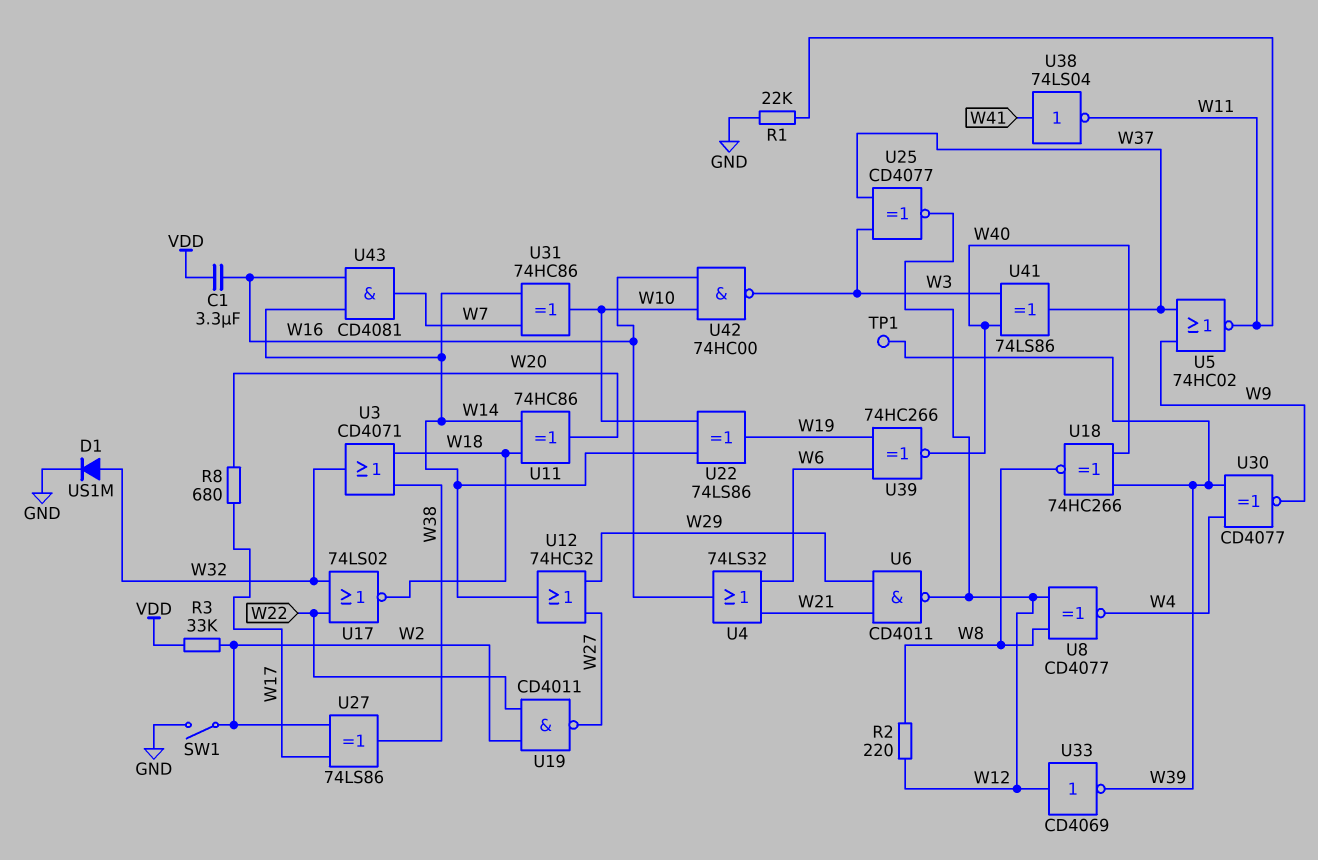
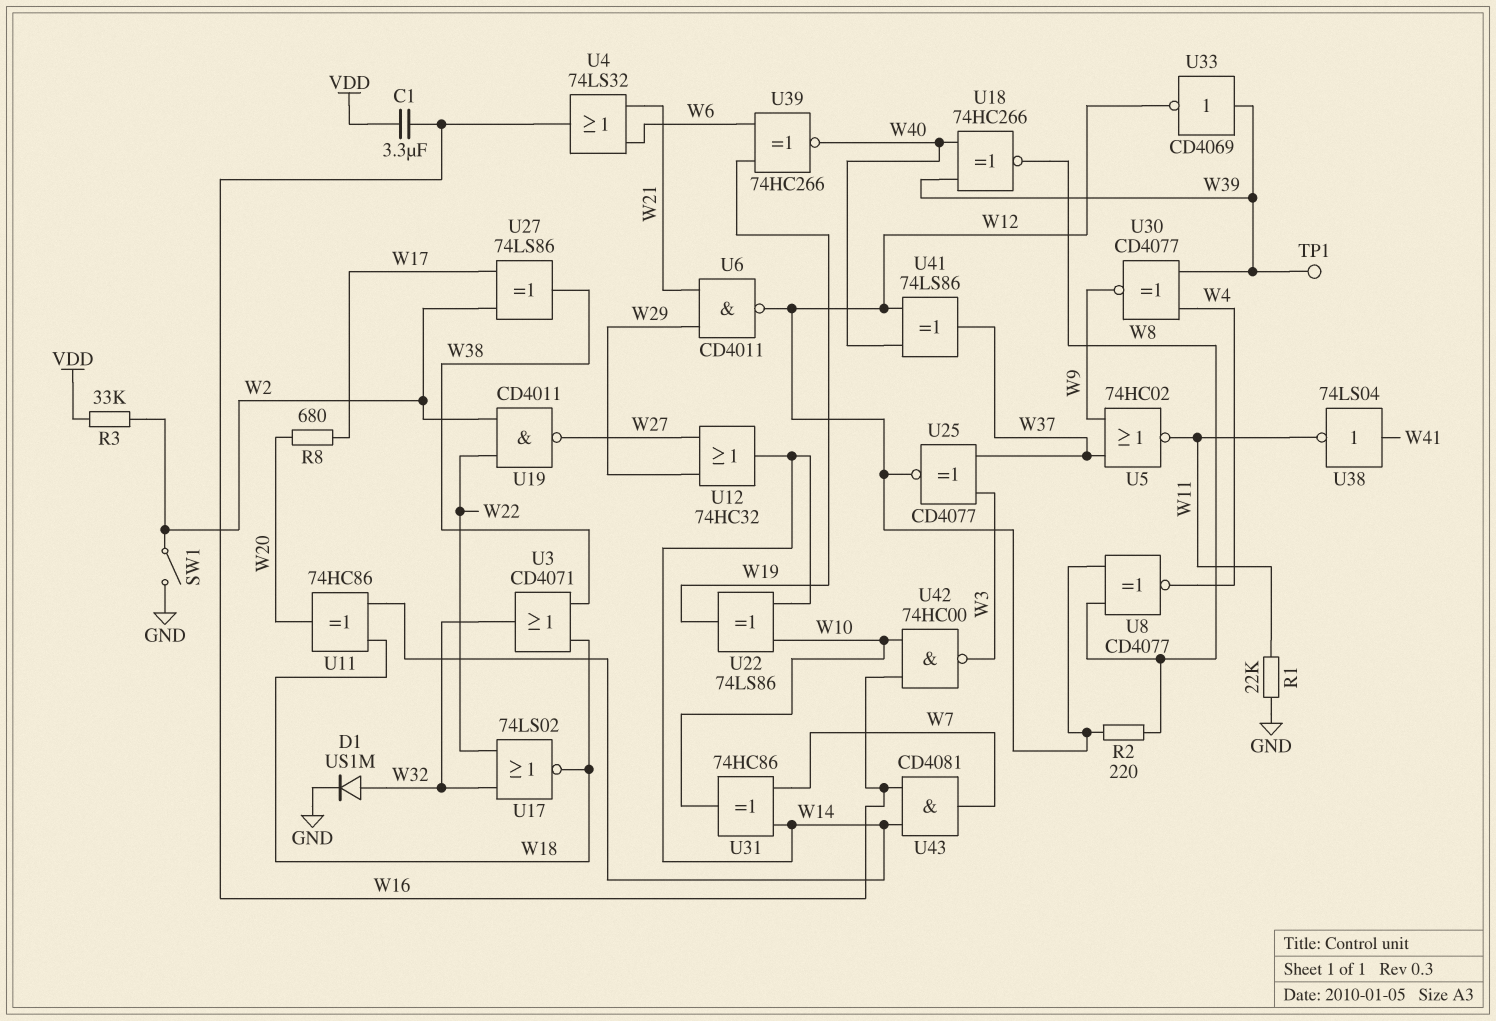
U33: NOT CD4069 (in W12, out W39) -> NOT CD4069 (in W39, out W12)
U41: XOR 74LS86 (in W3, in W40, out W37) -> XOR 74LS86 (in W12, in W40, out W37)

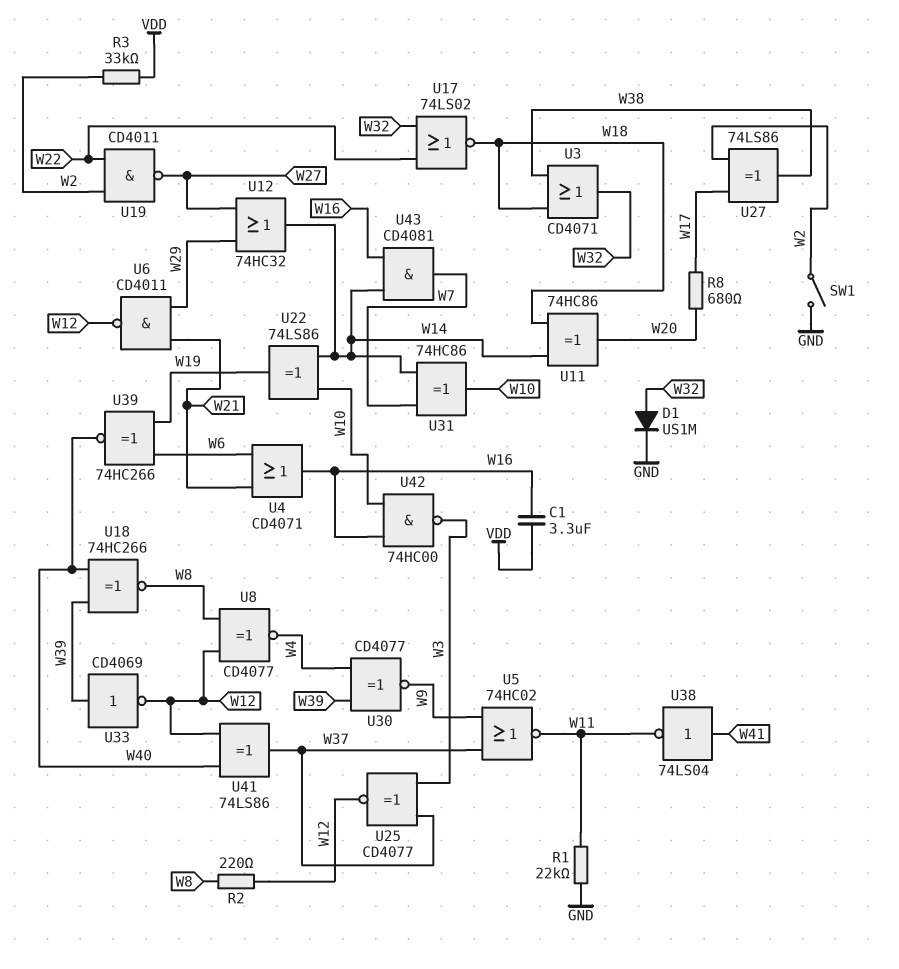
TP1: test point (W39) -> none
U4: OR 74LS32 (in W6, in W21, out W16) -> OR CD4071 (in W6, in W21, out W16)

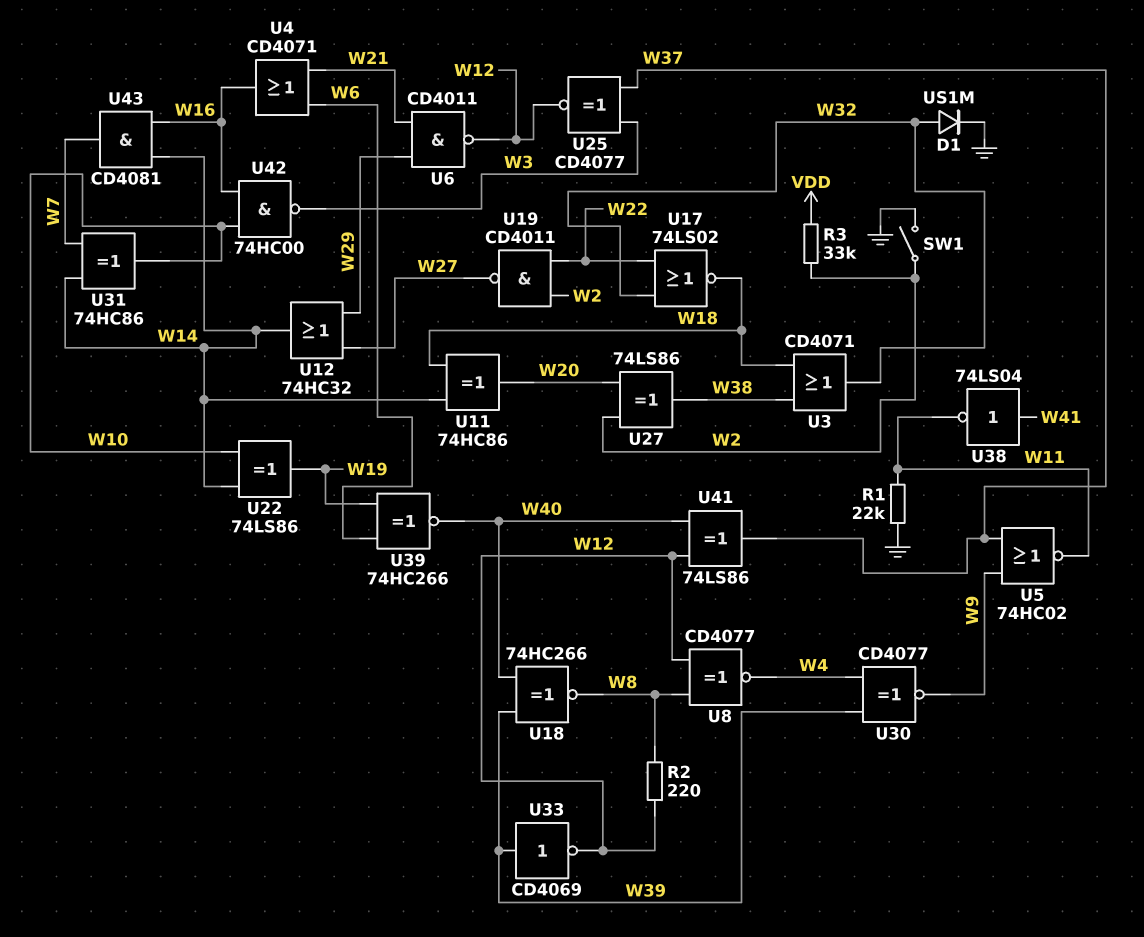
C1: 3.3uF (VDD, W16) -> none
R8: 680 (W17, W20) -> none
U27: XOR 74LS86 (in W2, in W17, out W38) -> XOR 74LS86 (in W2, in W20, out W38)

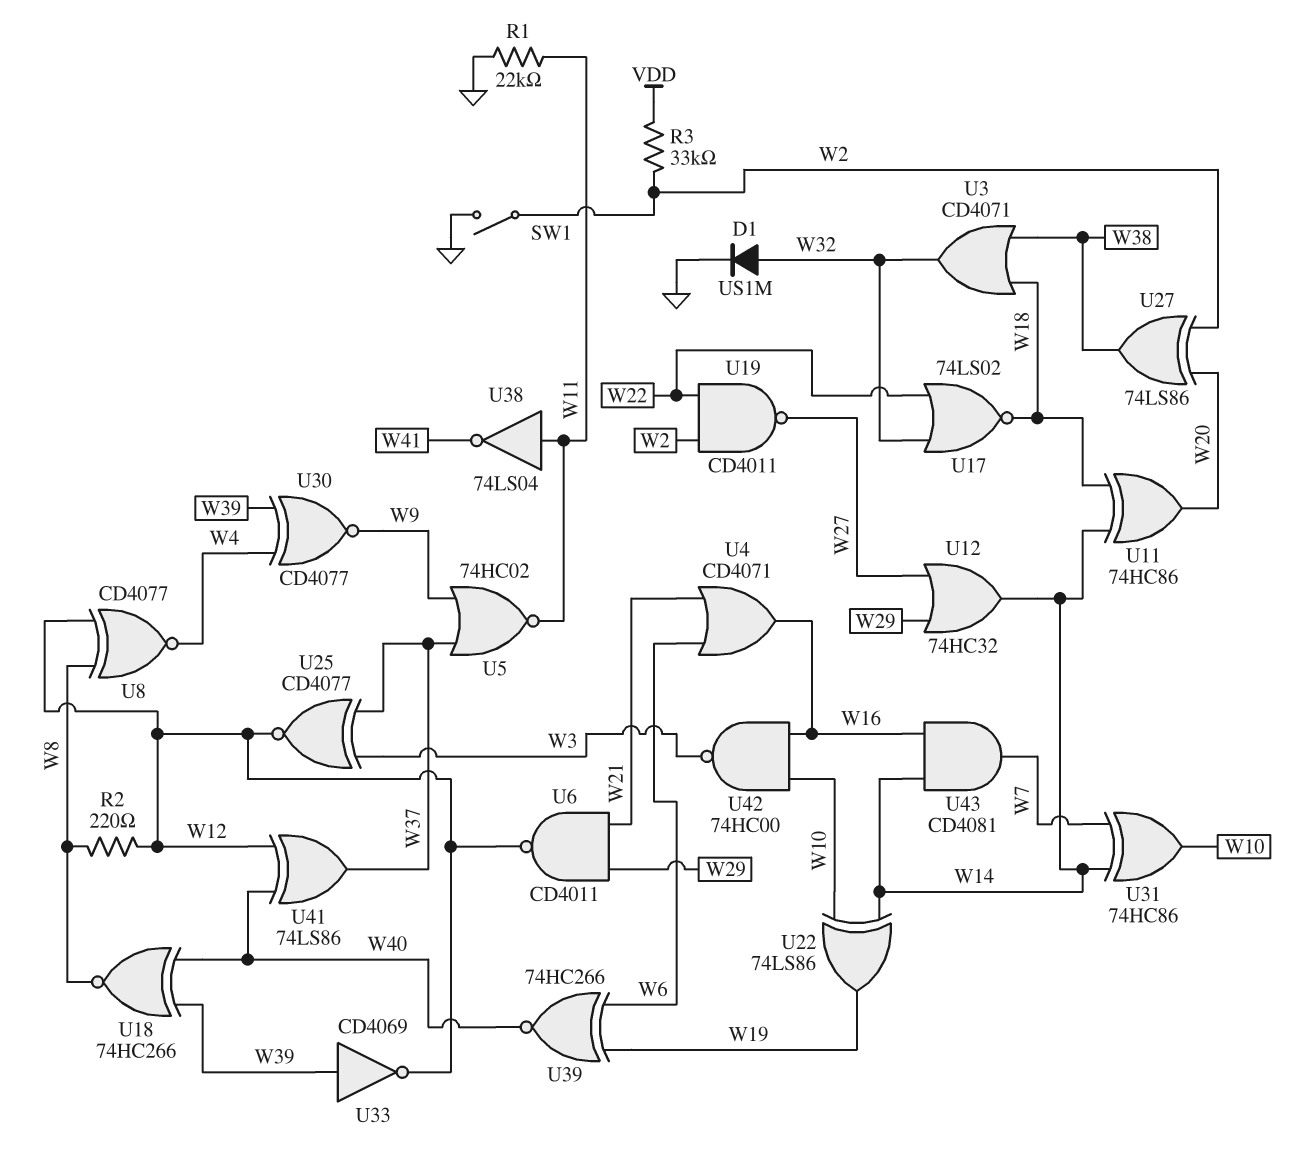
U38: NOT 74LS04 (in W41, out W11) -> NOT 74LS04 (in W11, out W41)

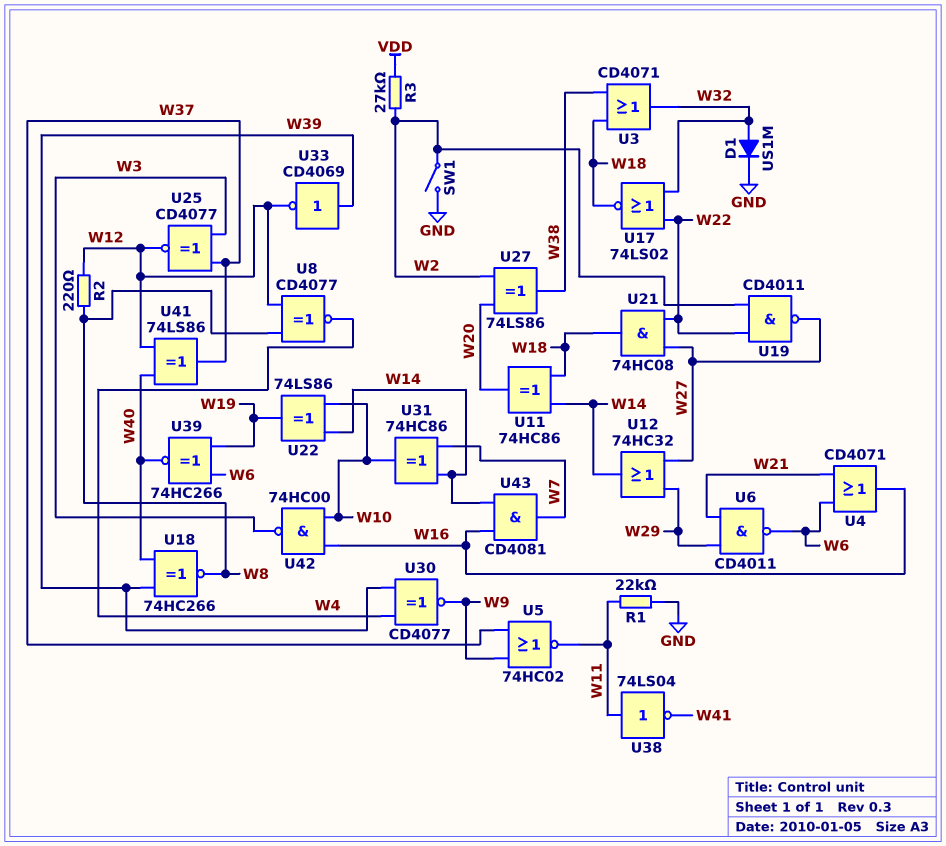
R3: 33k (VDD, W2) -> 27k (VDD, W2)
U6: NAND CD4011 (in W21, in W29, out W12) -> NAND CD4011 (in W21, in W29, out W6)
U21: none -> AND 74HC08 (in W22, in W27, out W18)

